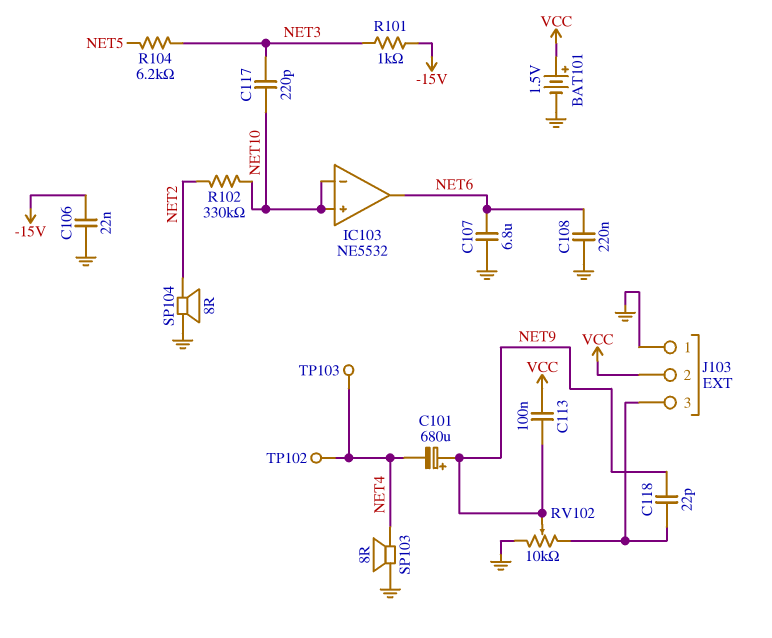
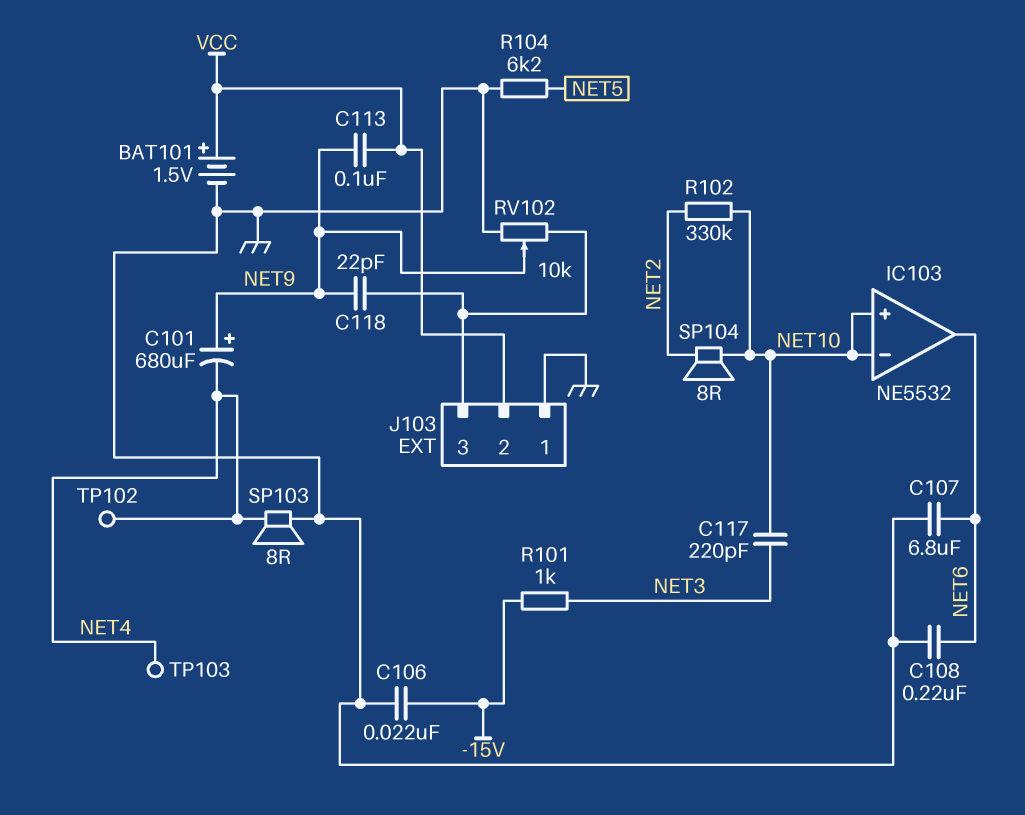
R104: 6.2k (NET3, NET5) -> 6.2k (GND, NET5)
SP104: speaker 8R (GND, NET2) -> speaker 8R (NET2, NET10)

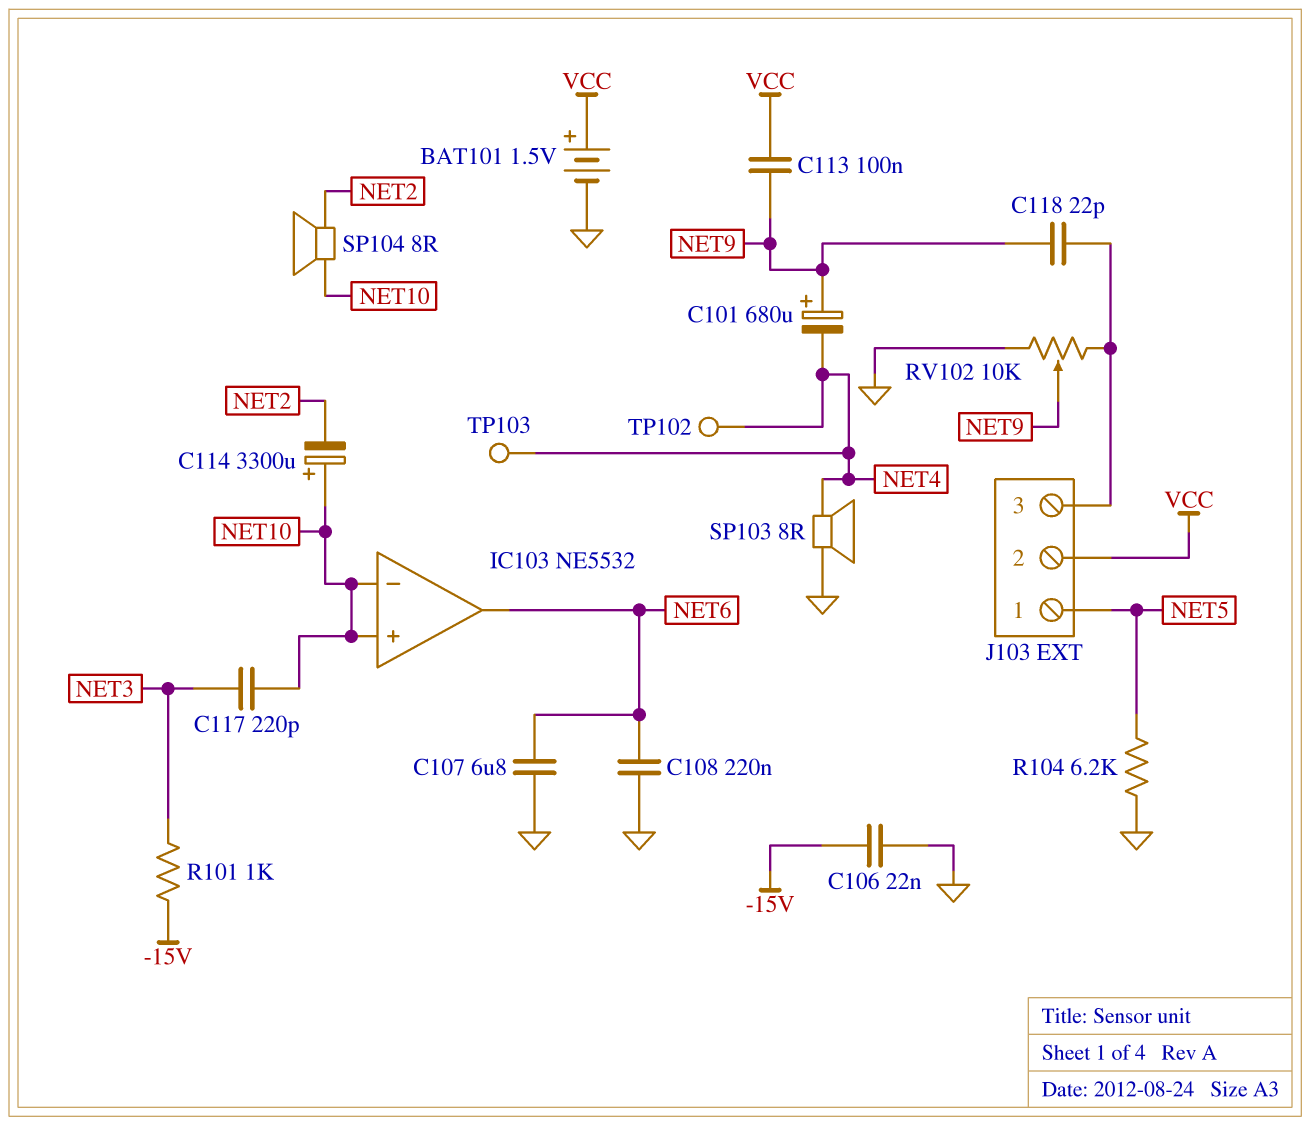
C114: none -> 3300uF (plus NET10, minus NET2)
J103 pin 1: GND -> NET5
R102: 330k (NET2, NET10) -> none

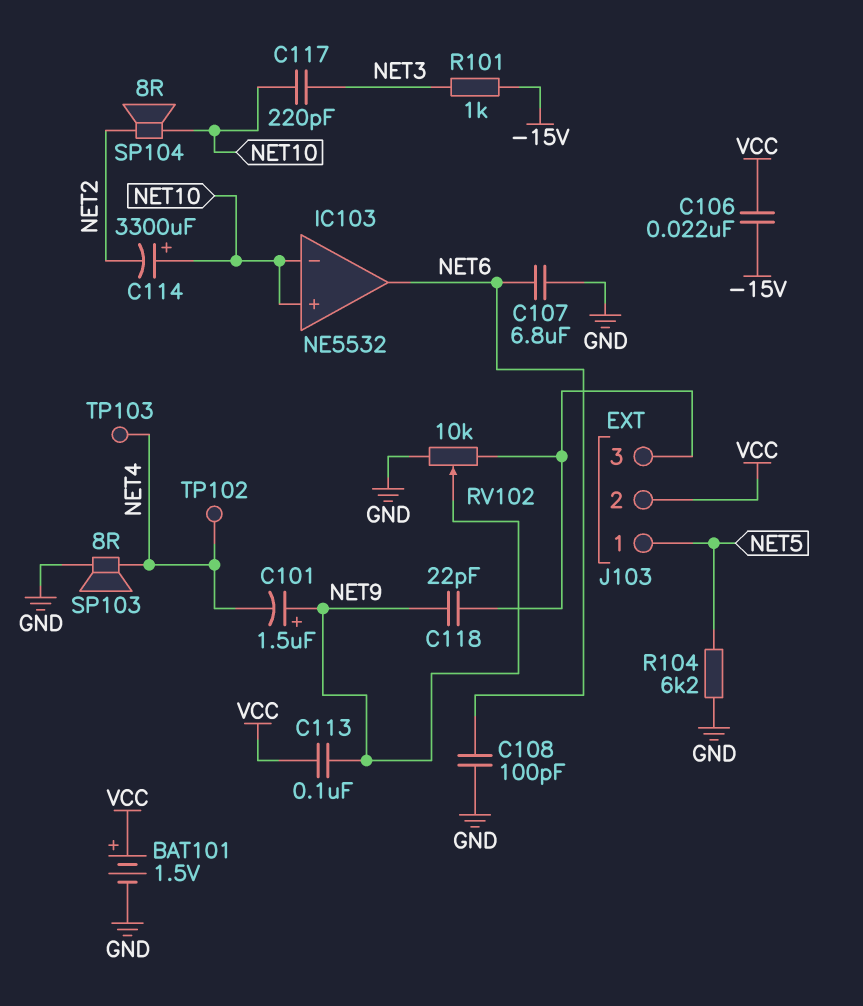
C101: 680uF (plus NET9, minus NET4) -> 1.5uF (plus NET9, minus NET4)
C106: 22nF (-15V, GND) -> 22nF (-15V, VCC)
C108: 220nF (GND, NET6) -> 100pF (GND, NET6)

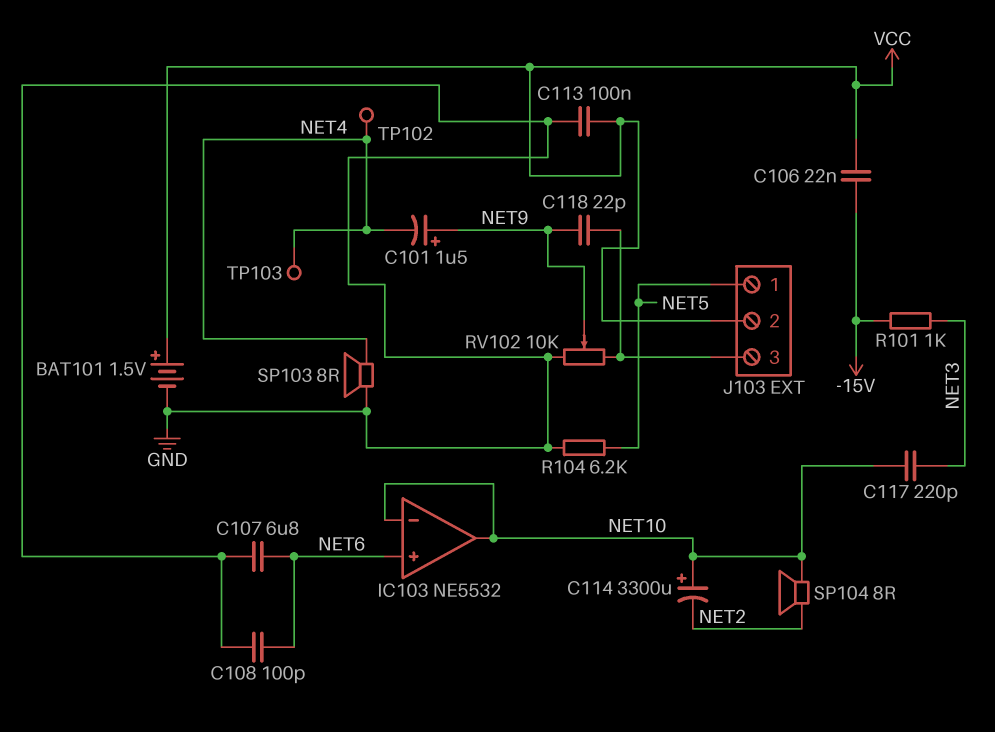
C113: 100nF (NET9, VCC) -> 100nF (GND, VCC)
IC103 pin in+: NET10 -> NET6
IC103 pin out: NET6 -> NET10

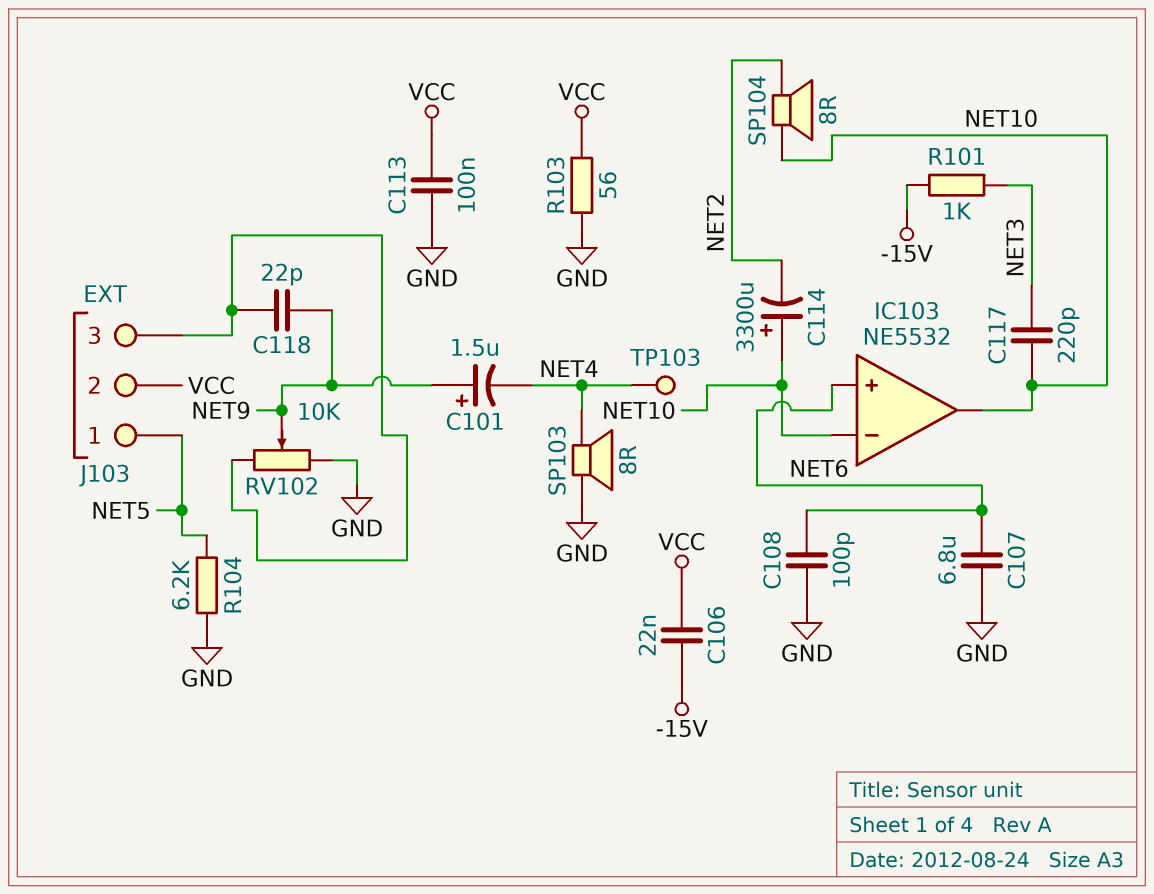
BAT101: 1.5V (plus VCC, minus GND) -> none
R103: none -> 56 (GND, VCC)
TP102: test point (NET4) -> none

